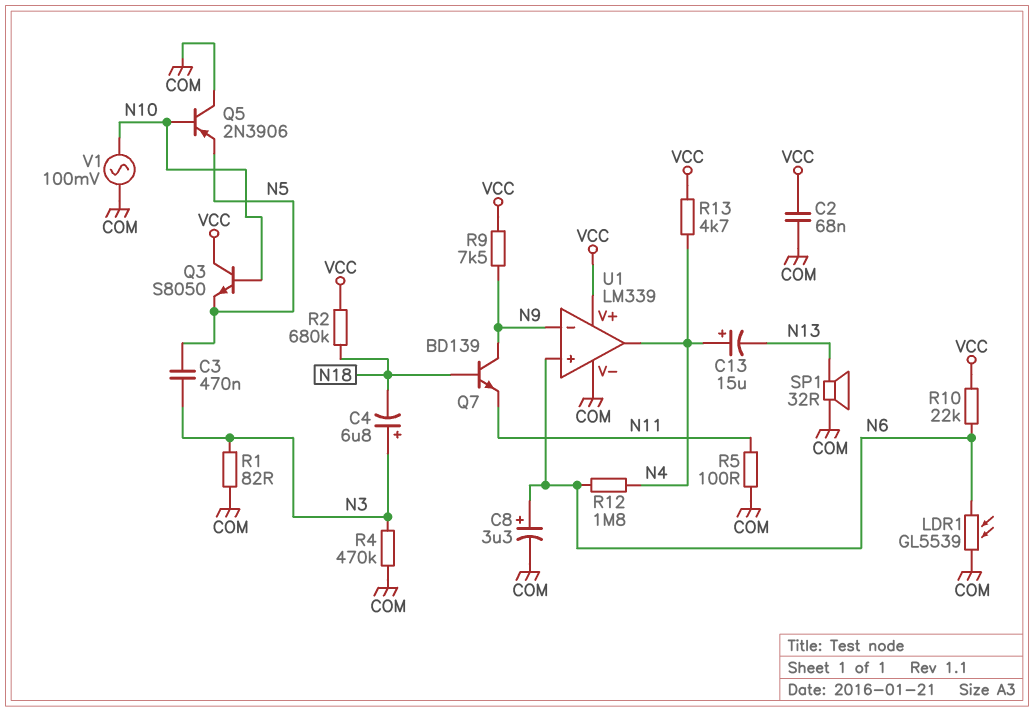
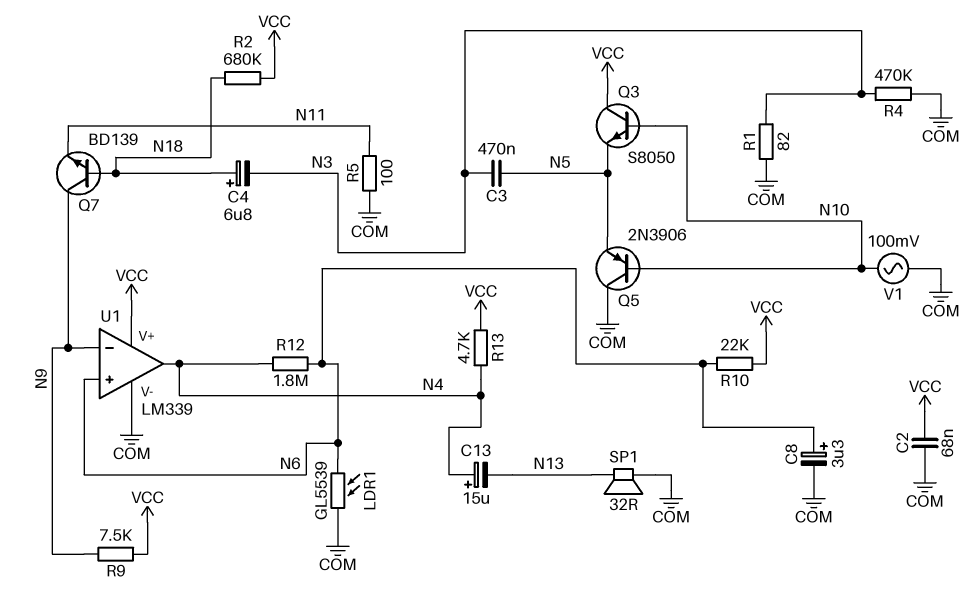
C4: 6.8uF (plus N3, minus N18) -> 6.8uF (plus N18, minus N3)

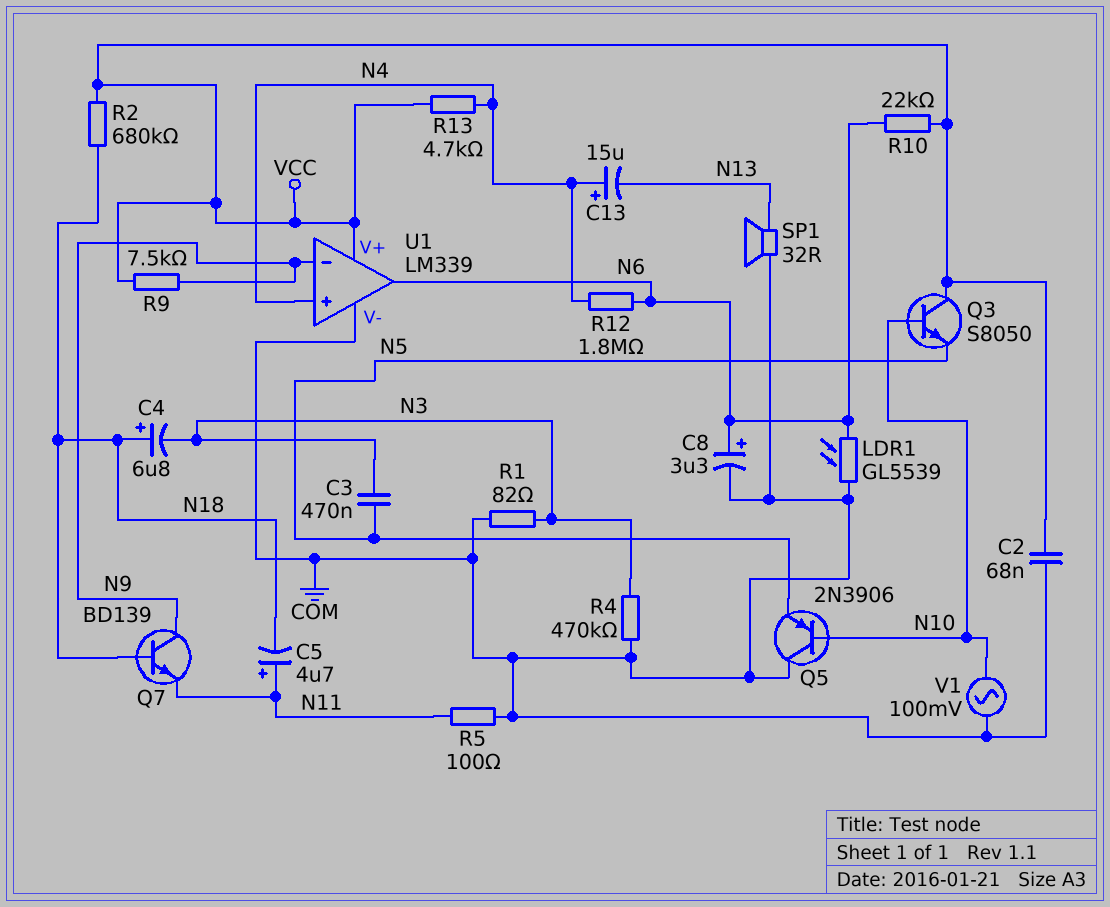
C5: none -> 4.7uF (plus N11, minus N18)
U1 pin in+: N6 -> N4
U1 pin out: N4 -> N6

